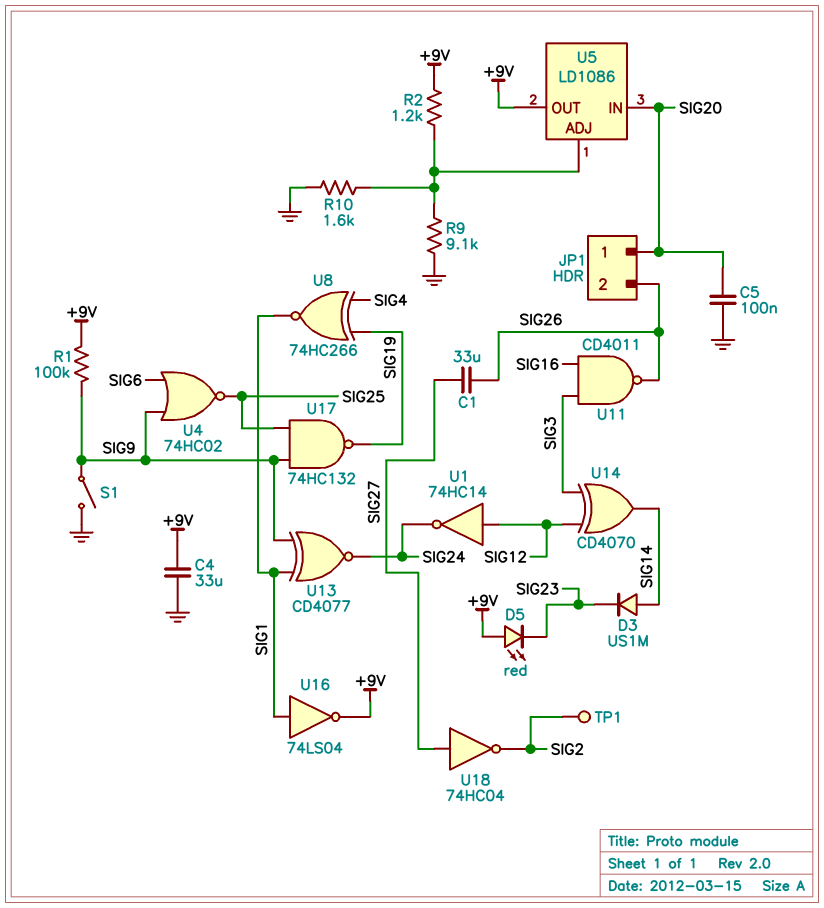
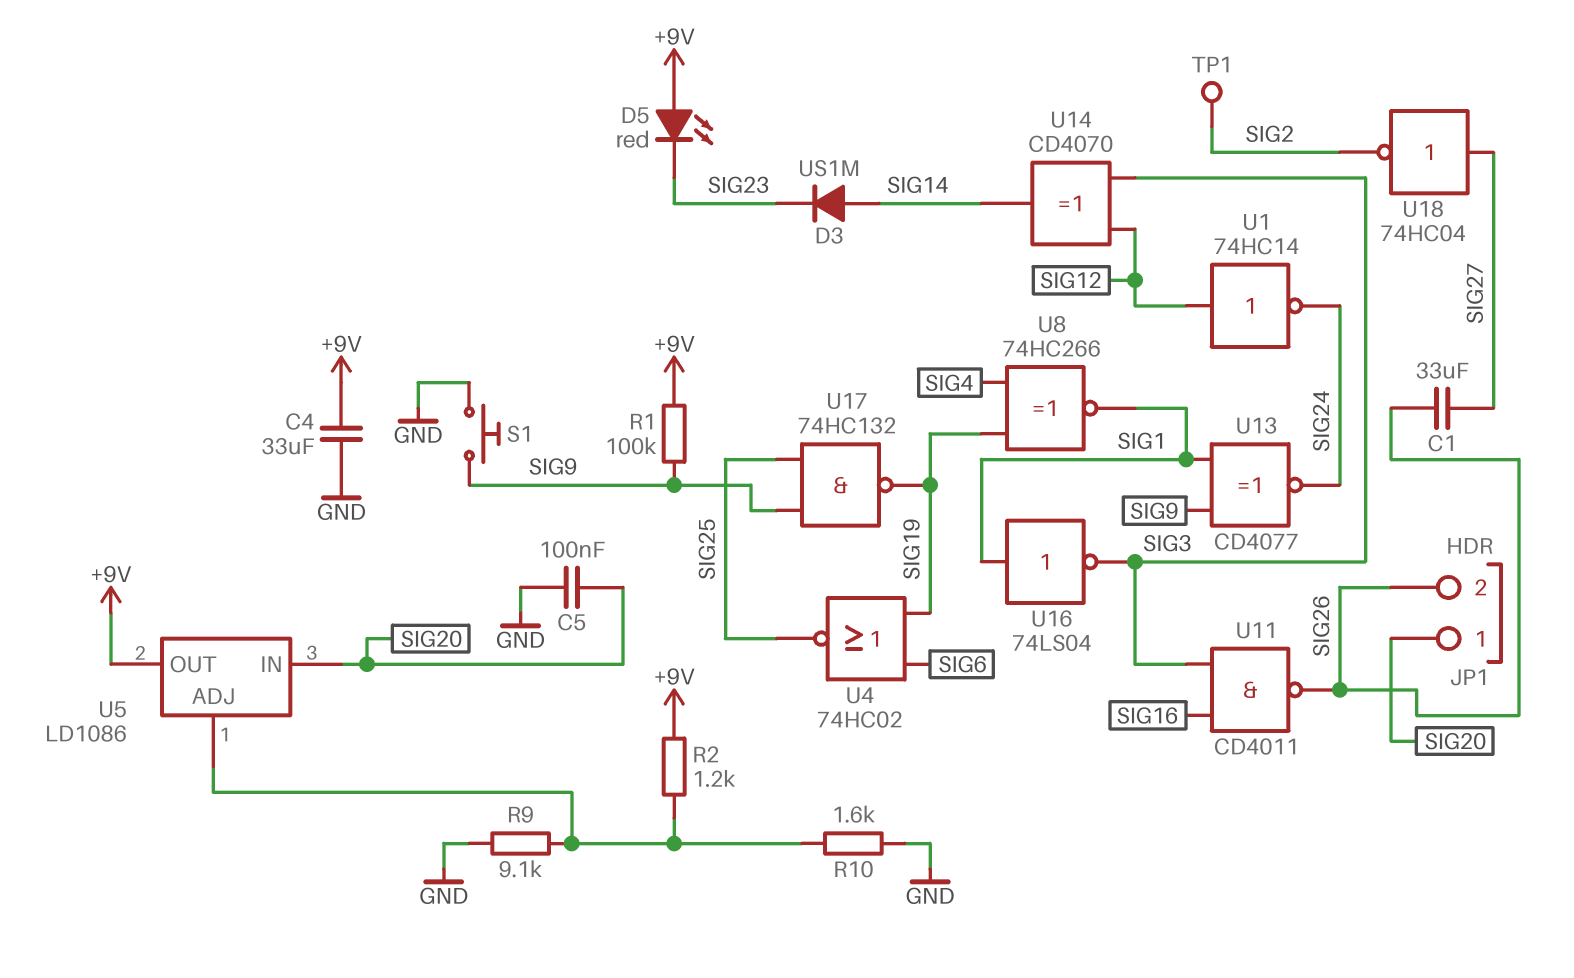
S1: switch (GND, SIG9) -> button (GND, SIG9)
U4: NOR 74HC02 (in SIG6, in SIG9, out SIG25) -> NOR 74HC02 (in SIG6, in SIG19, out SIG25)
U16: NOT 74LS04 (in SIG1, out +9V) -> NOT 74LS04 (in SIG1, out SIG3)

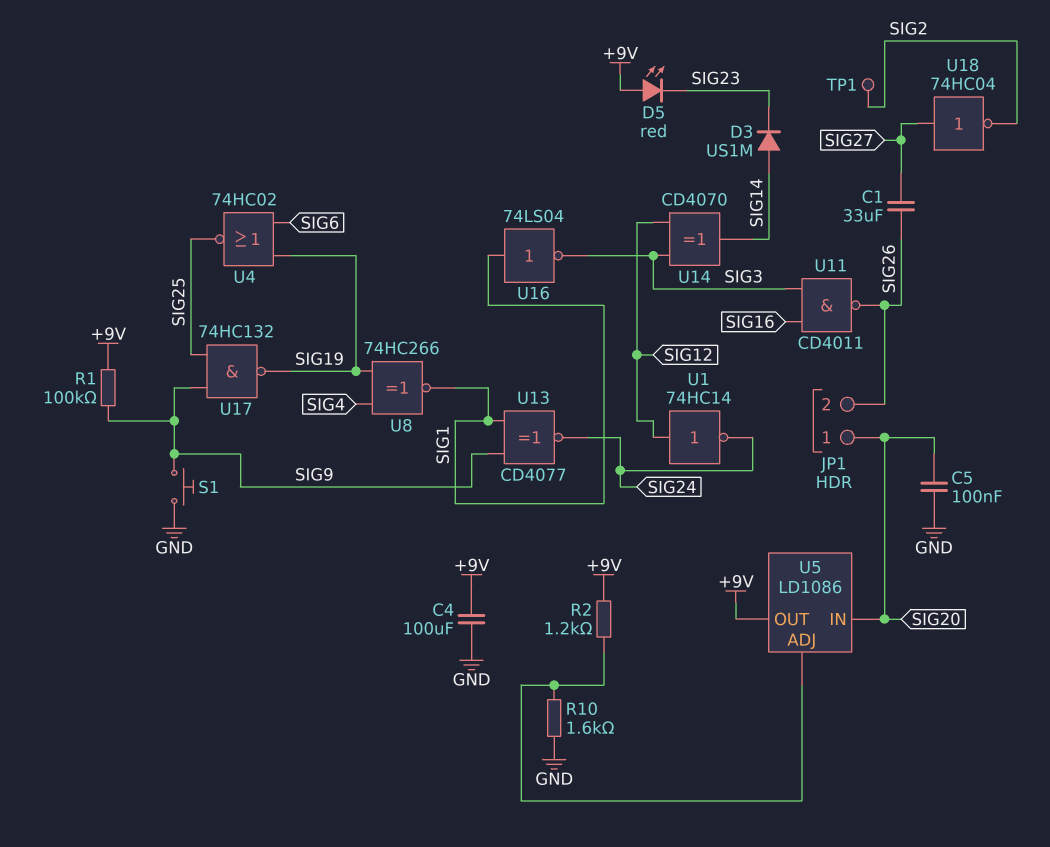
C4: 33uF (+9V, GND) -> 100uF (+9V, GND)
R9: 9.1k (GND, U5/ADJ) -> none

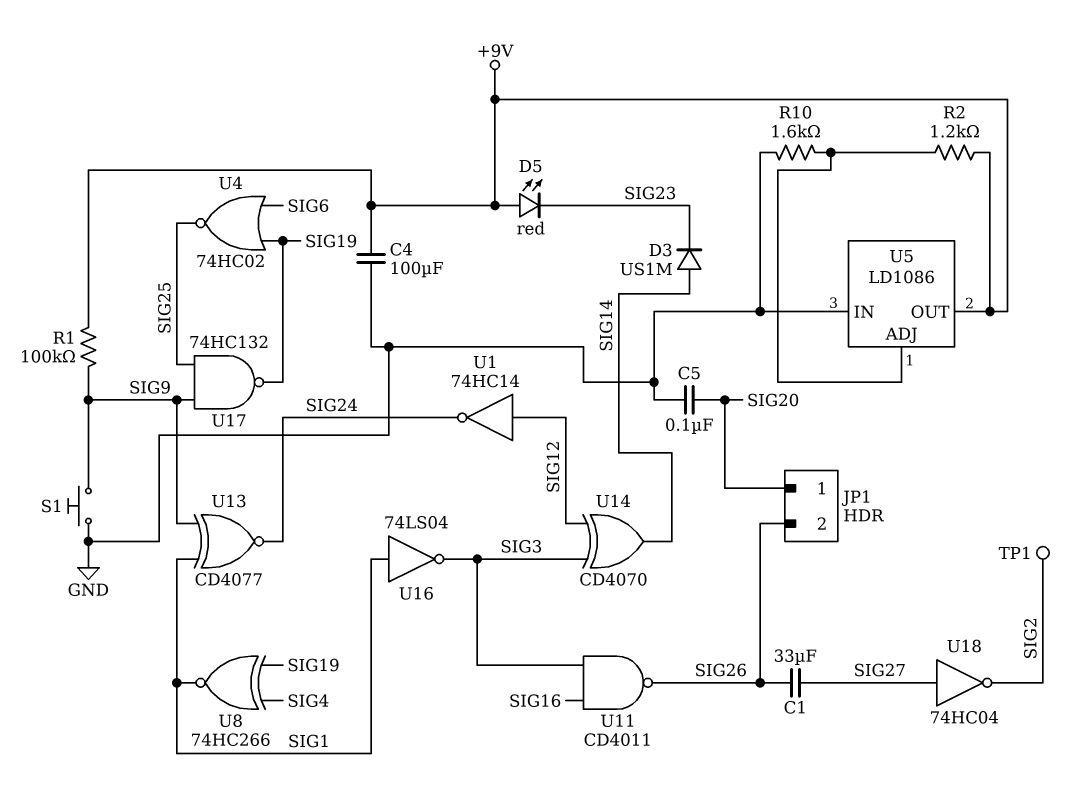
U5 pin IN: SIG20 -> GND

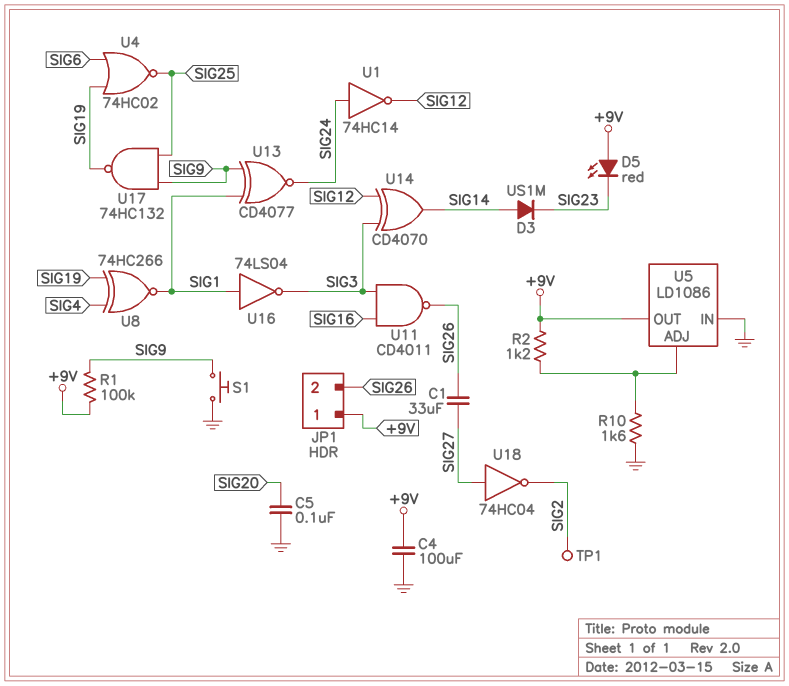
JP1 pin 1: SIG20 -> +9V
U1: NOT 74HC14 (in SIG12, out SIG24) -> NOT 74HC14 (in SIG24, out SIG12)

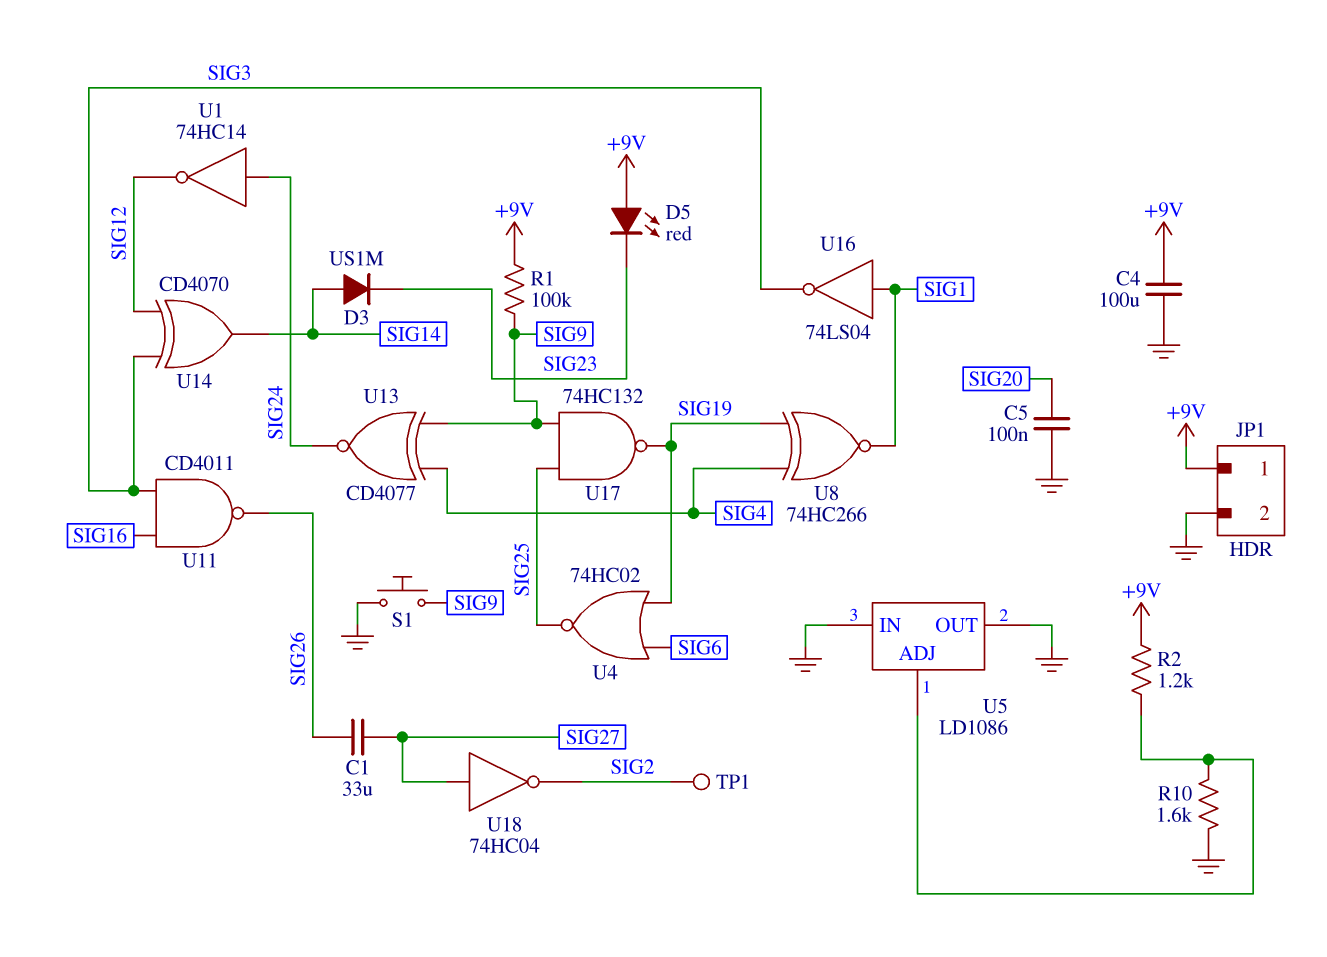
JP1 pin 2: SIG26 -> GND
U5 pin OUT: +9V -> GND
U13: XNOR CD4077 (in SIG1, in SIG9, out SIG24) -> XNOR CD4077 (in SIG4, in SIG9, out SIG24)

